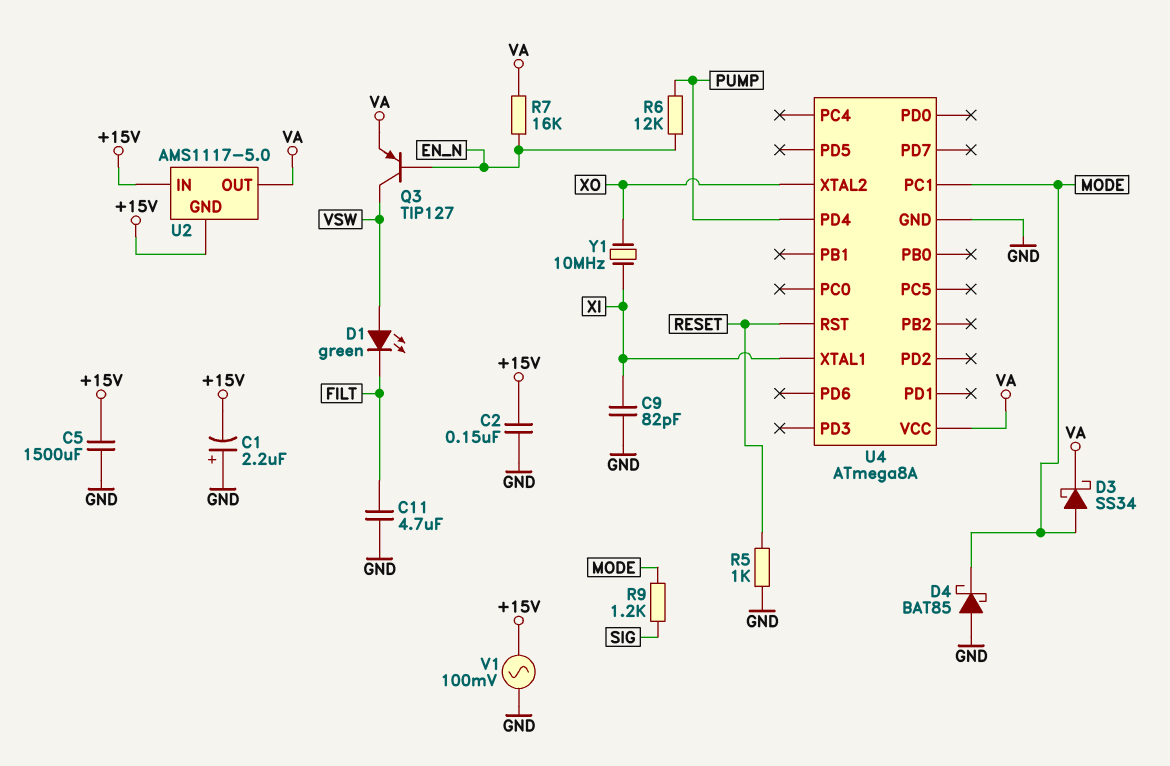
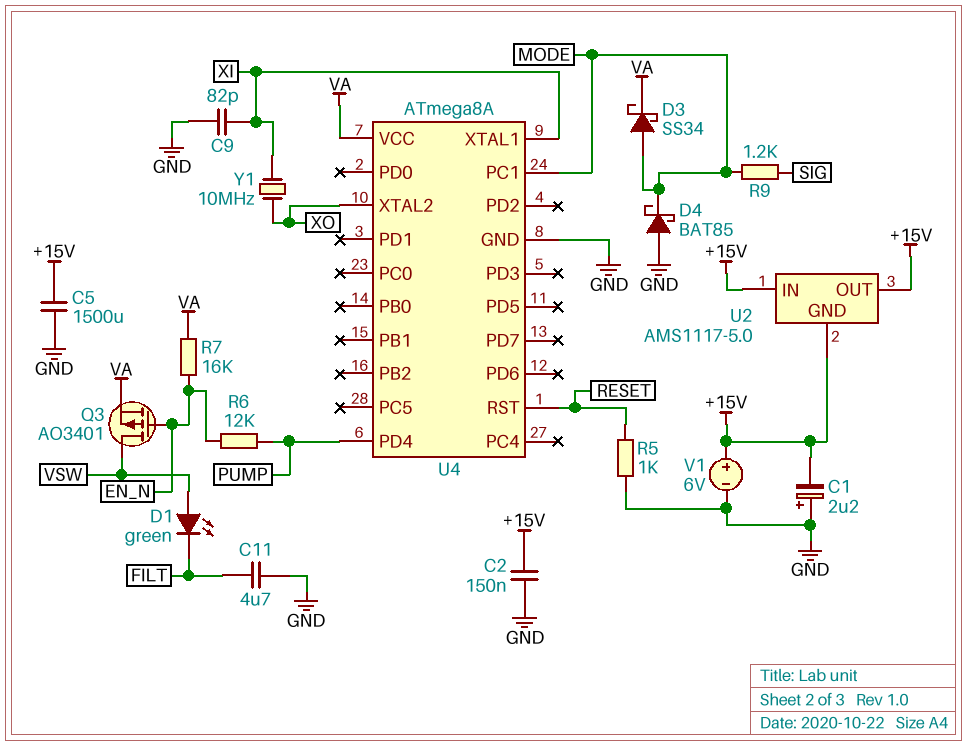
Q3: PNP TIP127 (B EN_N, C VSW, E VA) -> PMOS AO3401 (G EN_N, D VSW, S VA)
U2 pin OUT: VA -> +15V
V1: AC 100mV (+15V, GND) -> 6V (plus +15V, minus GND)

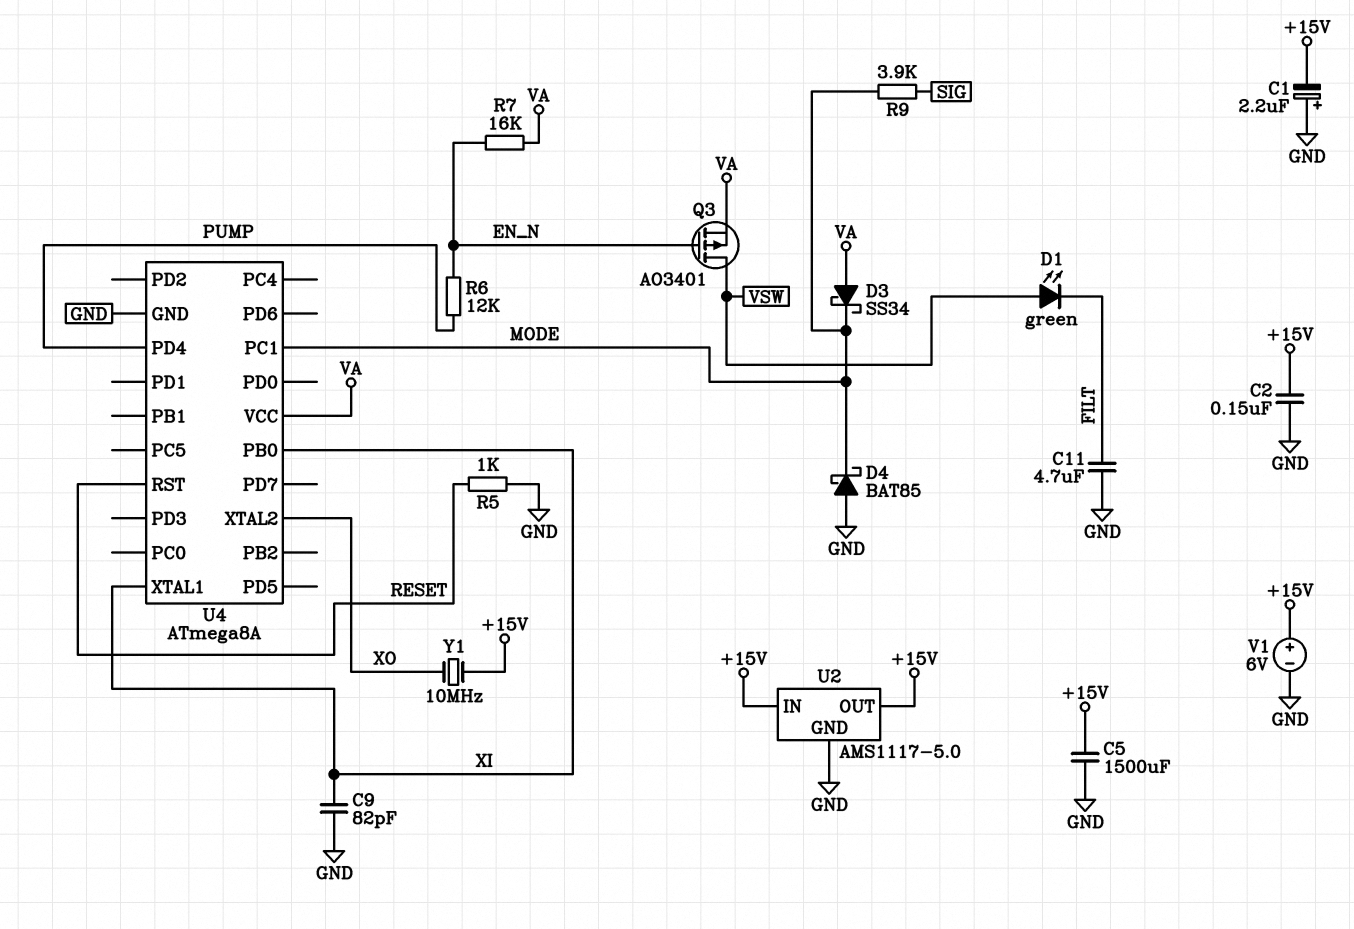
D3: schottky SS34 (A MODE, K VA) -> schottky SS34 (A VA, K MODE)
R9: 1.2k (MODE, SIG) -> 3.9k (MODE, SIG)
U2 pin GND: +15V -> GND
U4 pin PB0: none -> XI
Y1: 10MHz (XI, XO) -> 10MHz (+15V, XO)

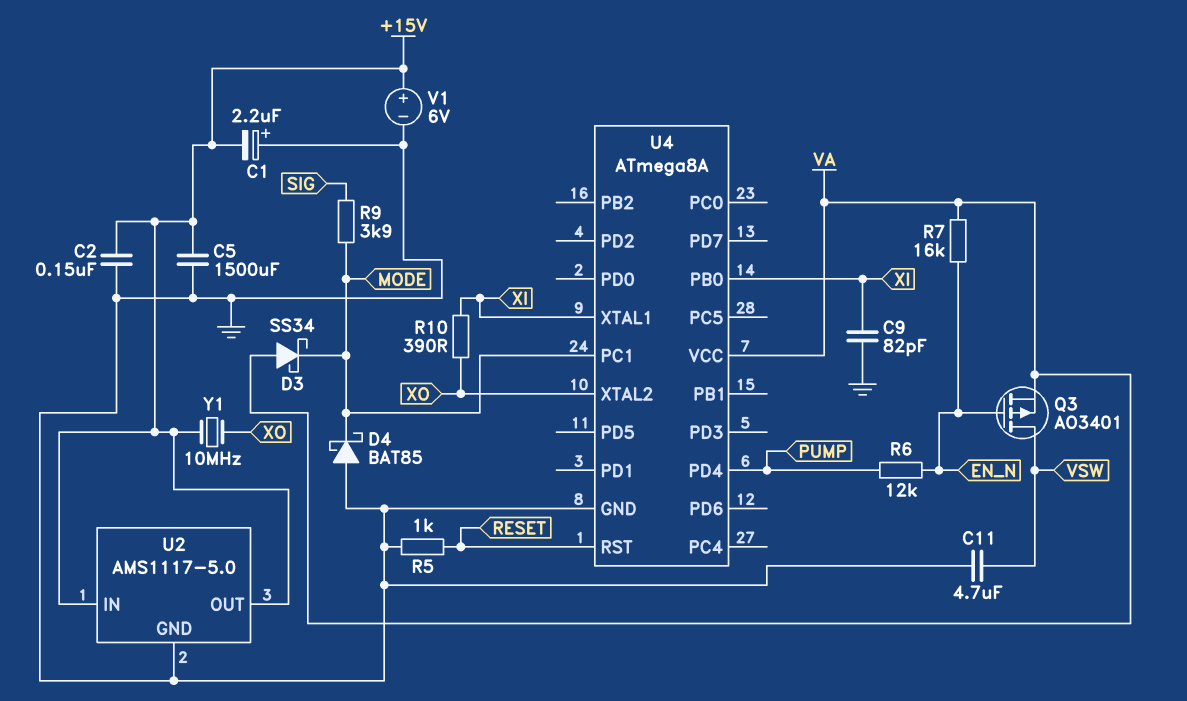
C11: 4.7uF (FILT, GND) -> 4.7uF (GND, VSW)
D1: LED green (A VSW, K FILT) -> none
R10: none -> 390 (XI, XO)

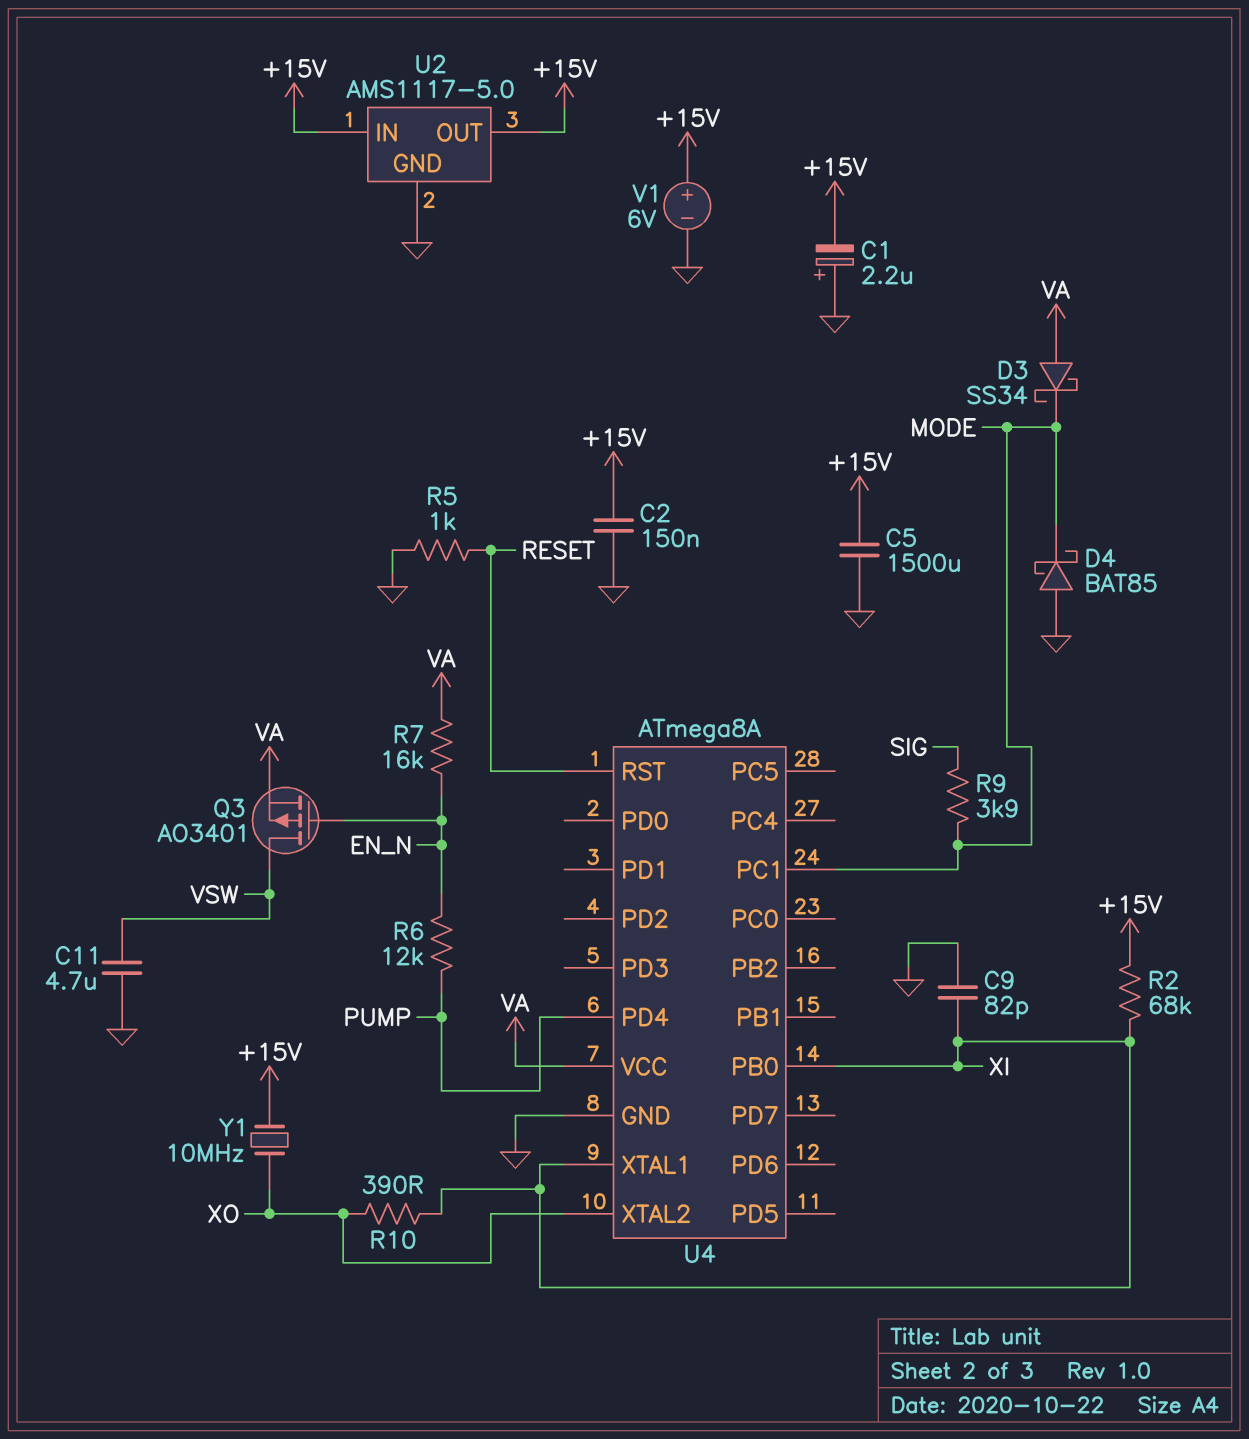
R2: none -> 68k (+15V, XI)

